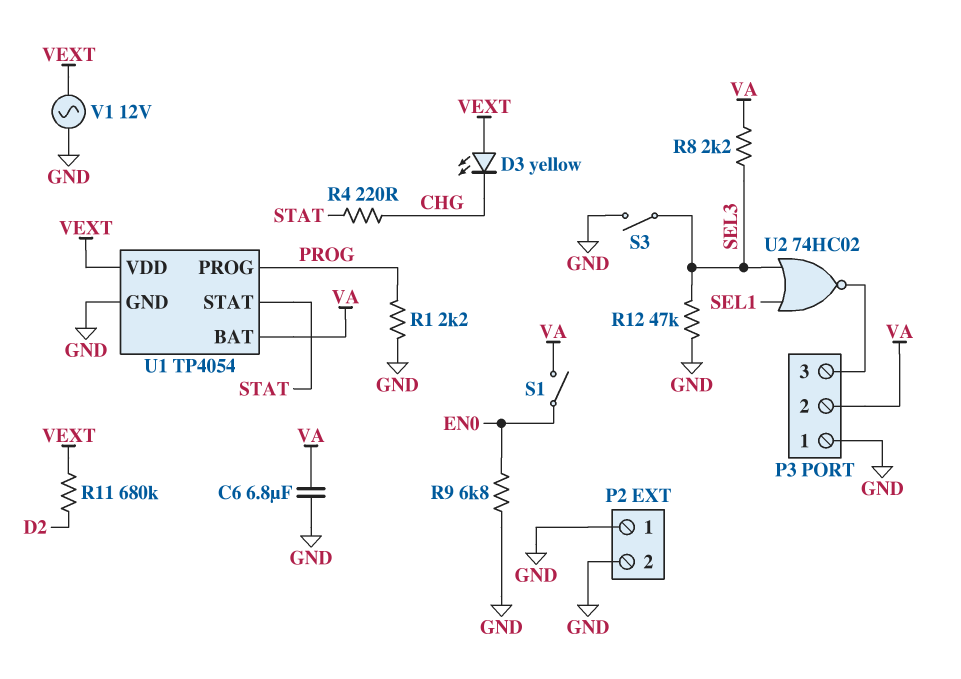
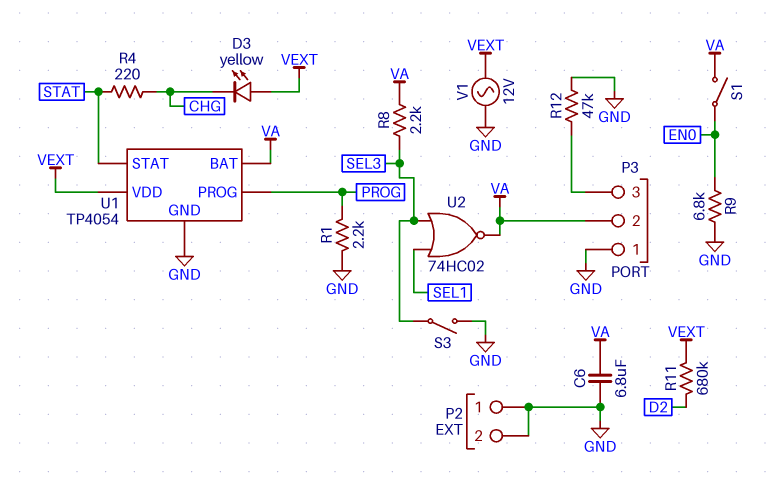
R12: 47k (GND, SEL3) -> 47k (GND, P3/3)
U2: NOR 74HC02 (in SEL1, in SEL3, out P3/3) -> NOR 74HC02 (in SEL1, in SEL3, out VA)

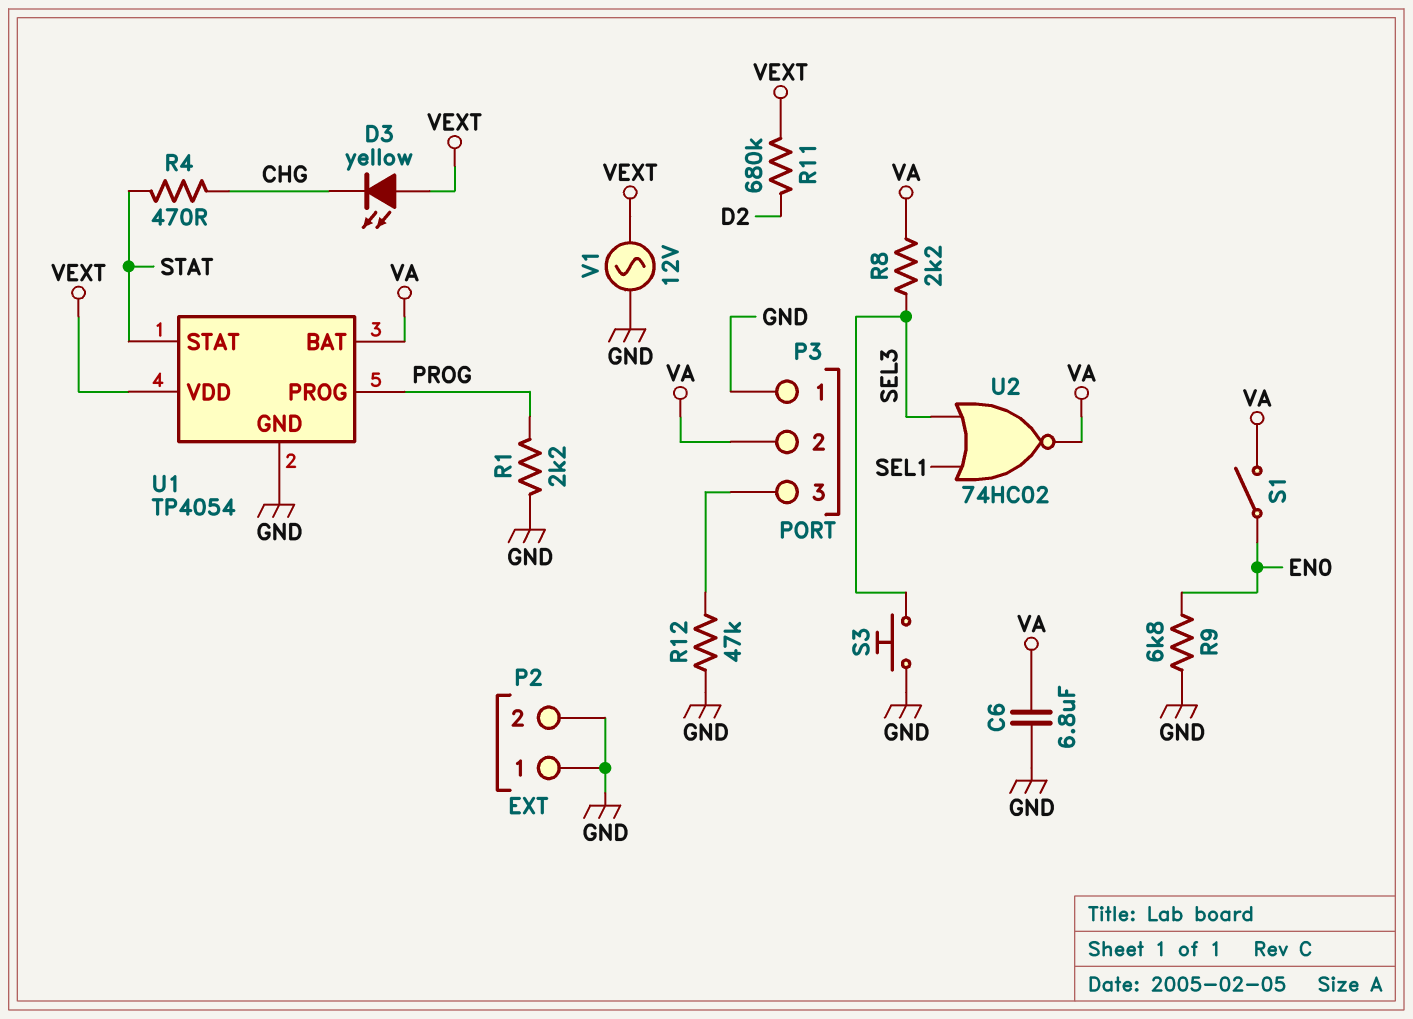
R4: 220 (CHG, STAT) -> 470 (CHG, STAT)
S3: switch (GND, SEL3) -> button (GND, SEL3)

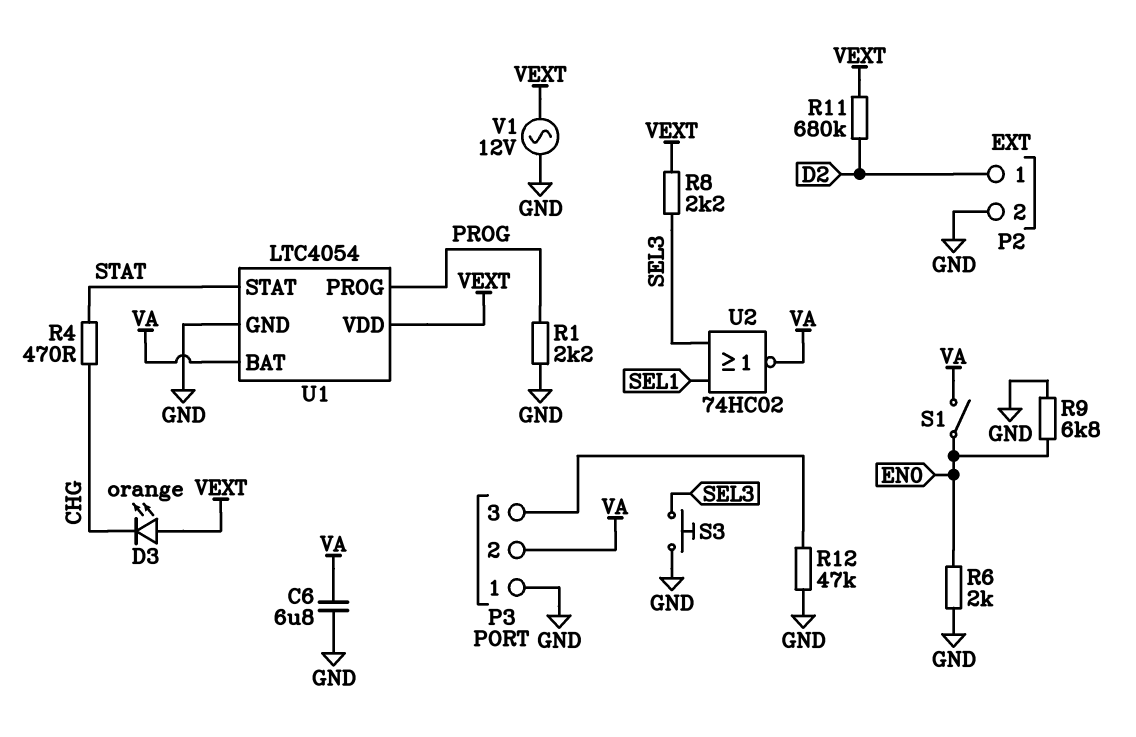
D3: LED yellow (A VEXT, K CHG) -> LED orange (A VEXT, K CHG)
P2 pin 1: GND -> D2
R6: none -> 2k (EN0, GND)
R8: 2.2k (SEL3, VA) -> 2.2k (SEL3, VEXT)
U1: TP4054 -> LTC4054

